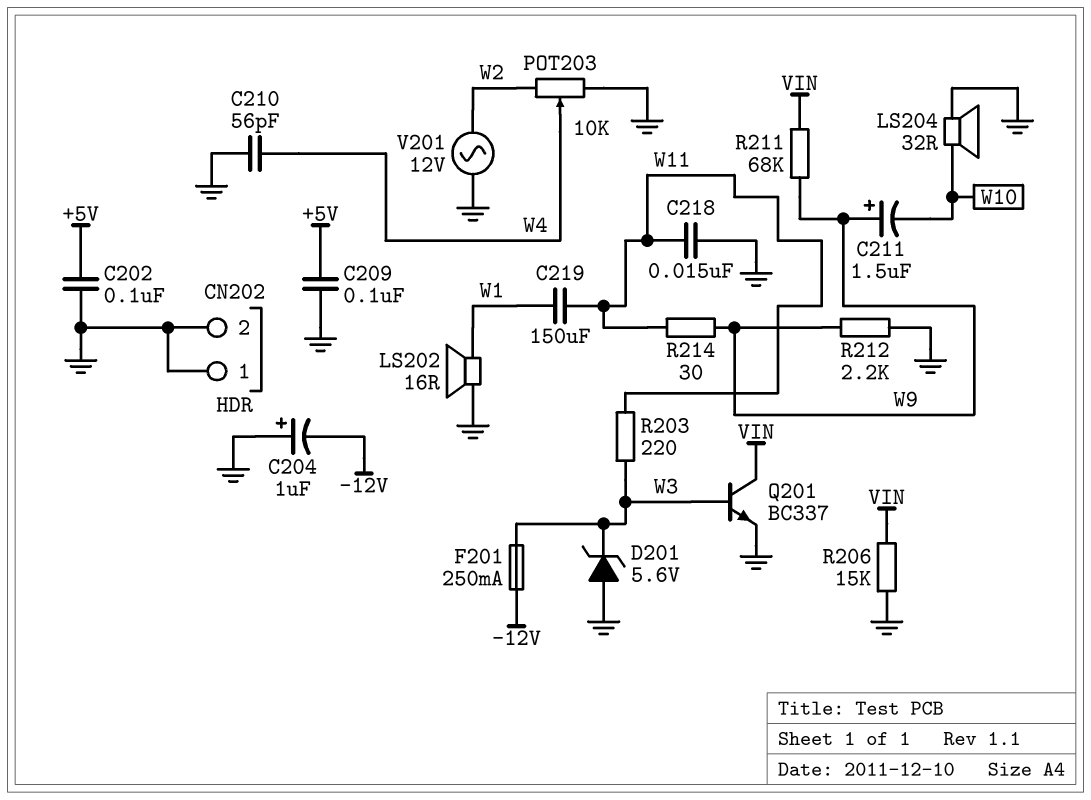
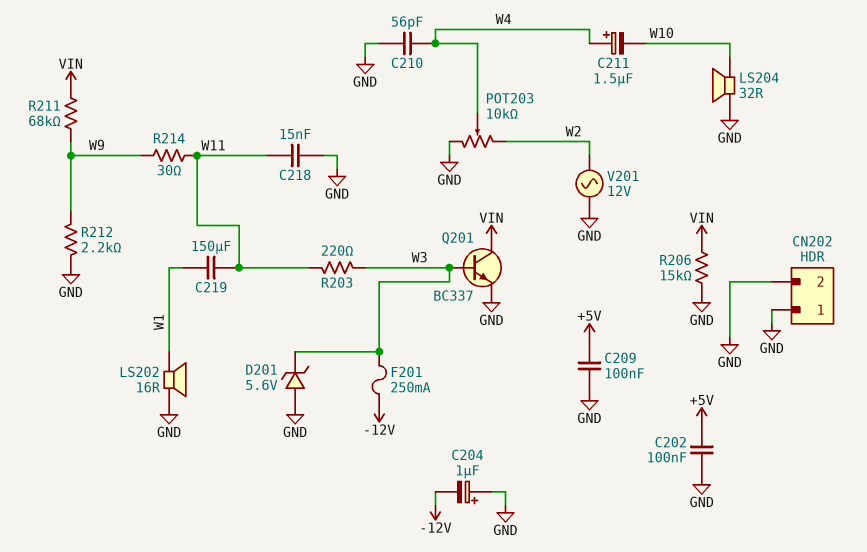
C211: 1.5uF (plus W9, minus W10) -> 1.5uF (plus W4, minus W10)

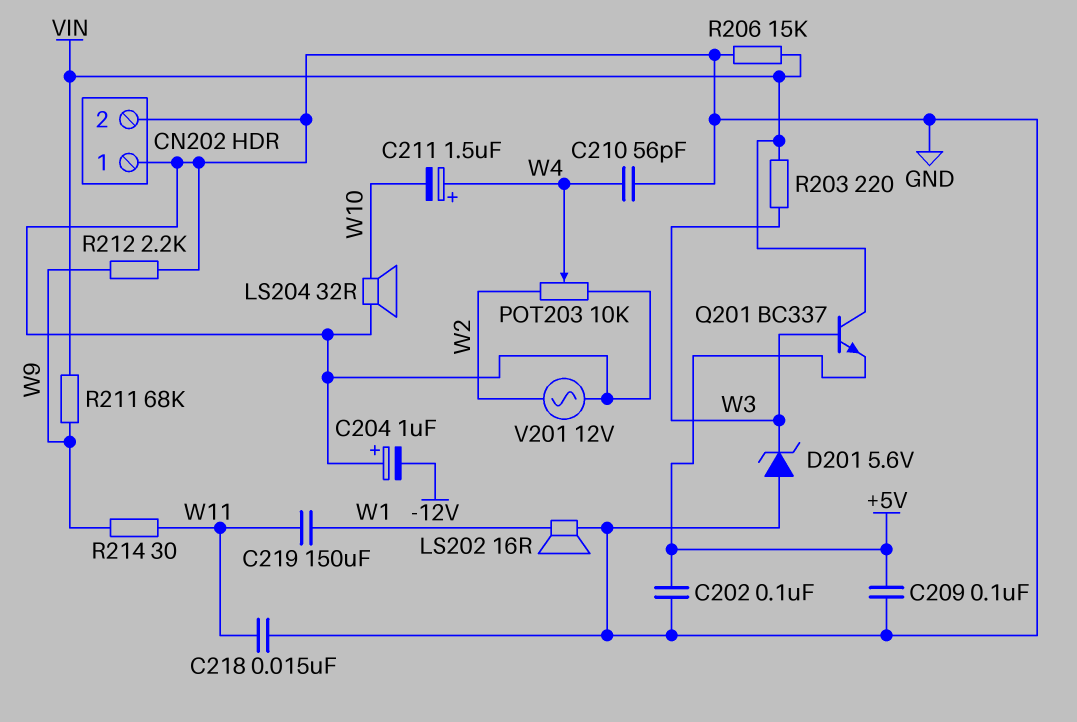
F201: 250mA (-12V, W3) -> none
Q201: NPN BC337 (B W3, C VIN, E GND) -> NPN BC337 (B W3, C VIN, E +5V)
R203: 220 (W3, W11) -> 220 (VIN, W3)

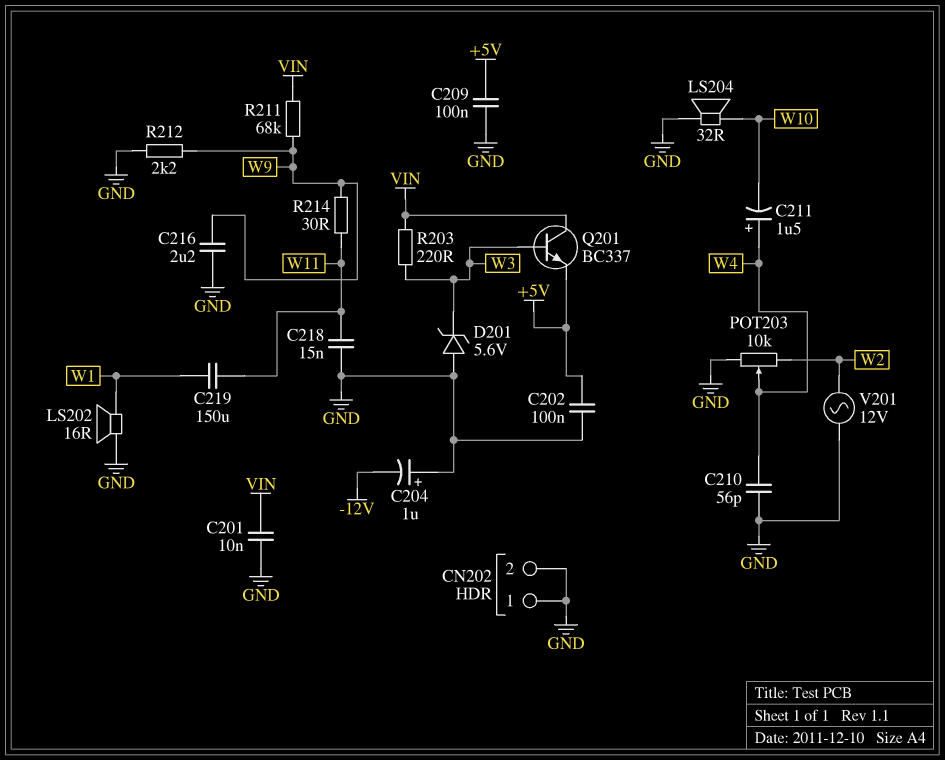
C201: none -> 10nF (GND, VIN)
C216: none -> 2.2uF (GND, W9)
R206: 15k (GND, VIN) -> none

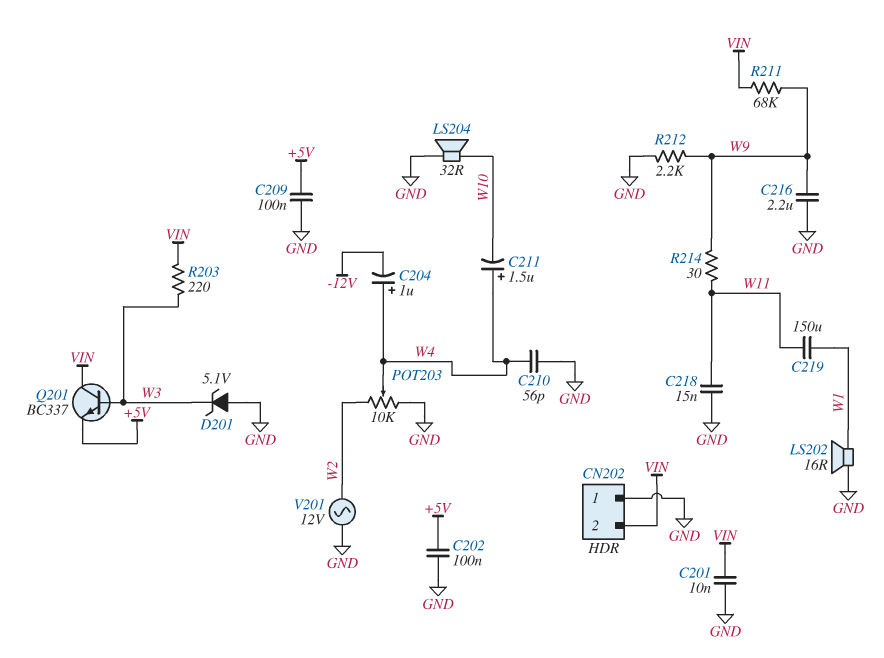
C204: 1uF (plus GND, minus -12V) -> 1uF (plus W4, minus -12V)
CN202 pin 2: GND -> VIN
D201: zener 5.6V (A GND, K W3) -> zener 5.1V (A GND, K W3)

